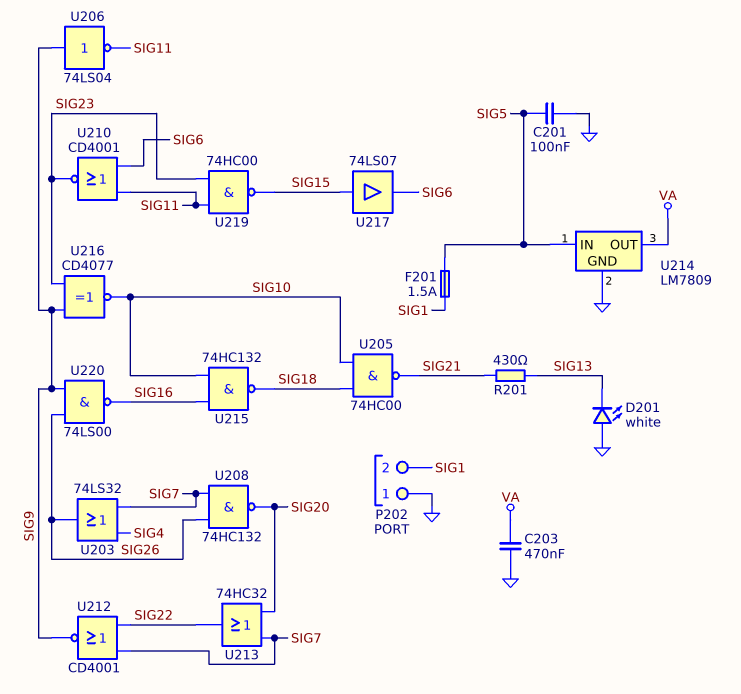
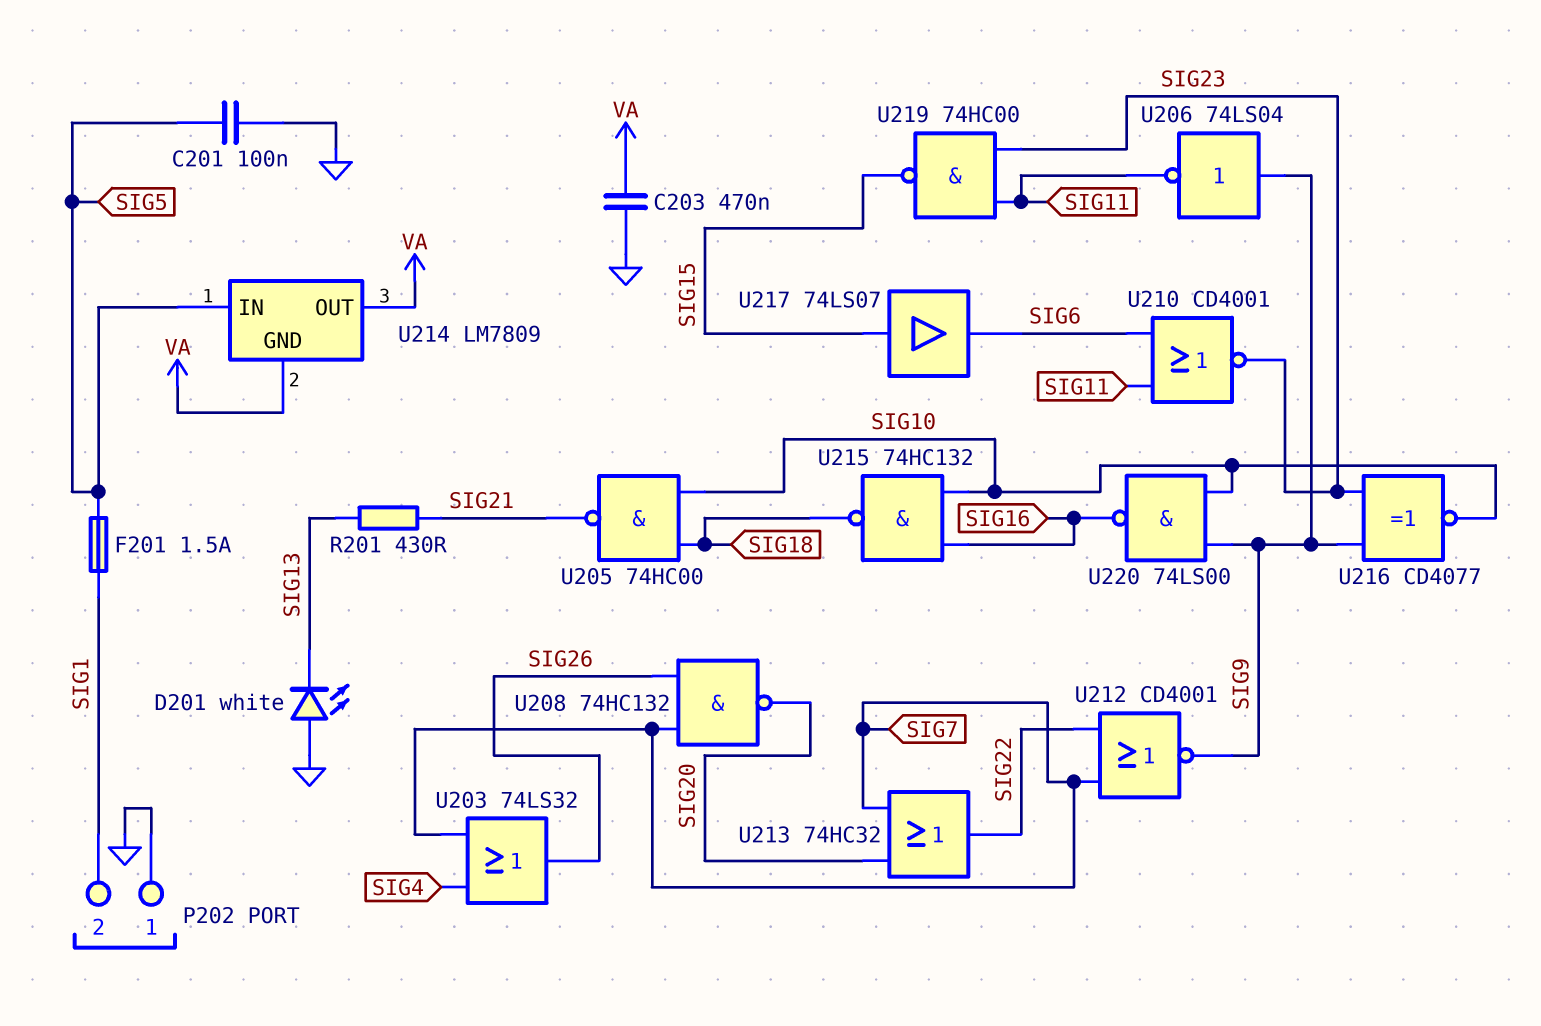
U214 pin GND: GND -> VA
U220: NAND 74LS00 (in SIG9, in SIG26, out SIG16) -> NAND 74LS00 (in SIG9, in SIG10, out SIG16)

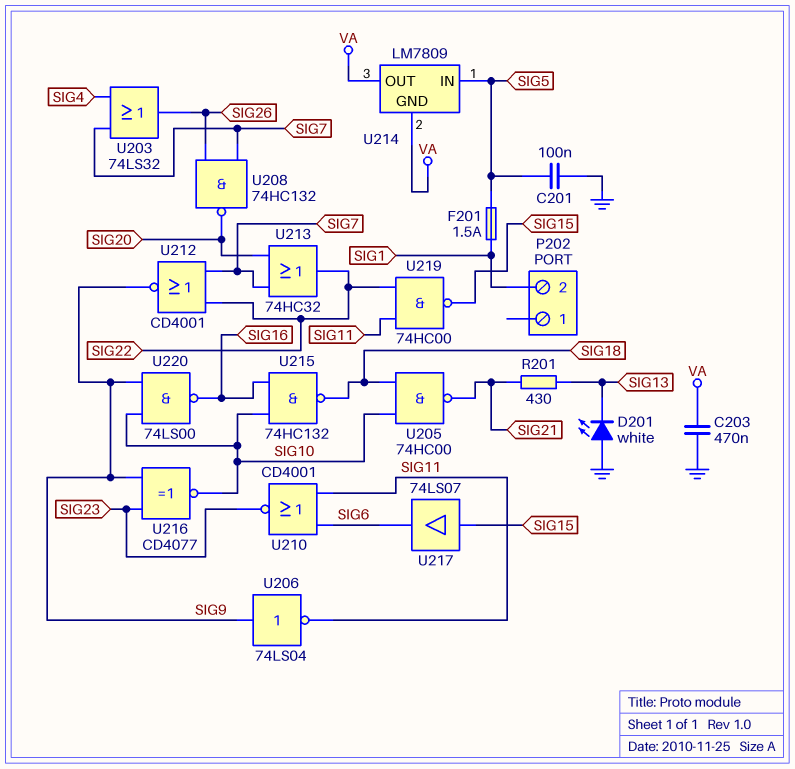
P202 pin 1: GND -> none
U219: NAND 74HC00 (in SIG11, in SIG23, out SIG15) -> NAND 74HC00 (in SIG11, in SIG22, out SIG15)

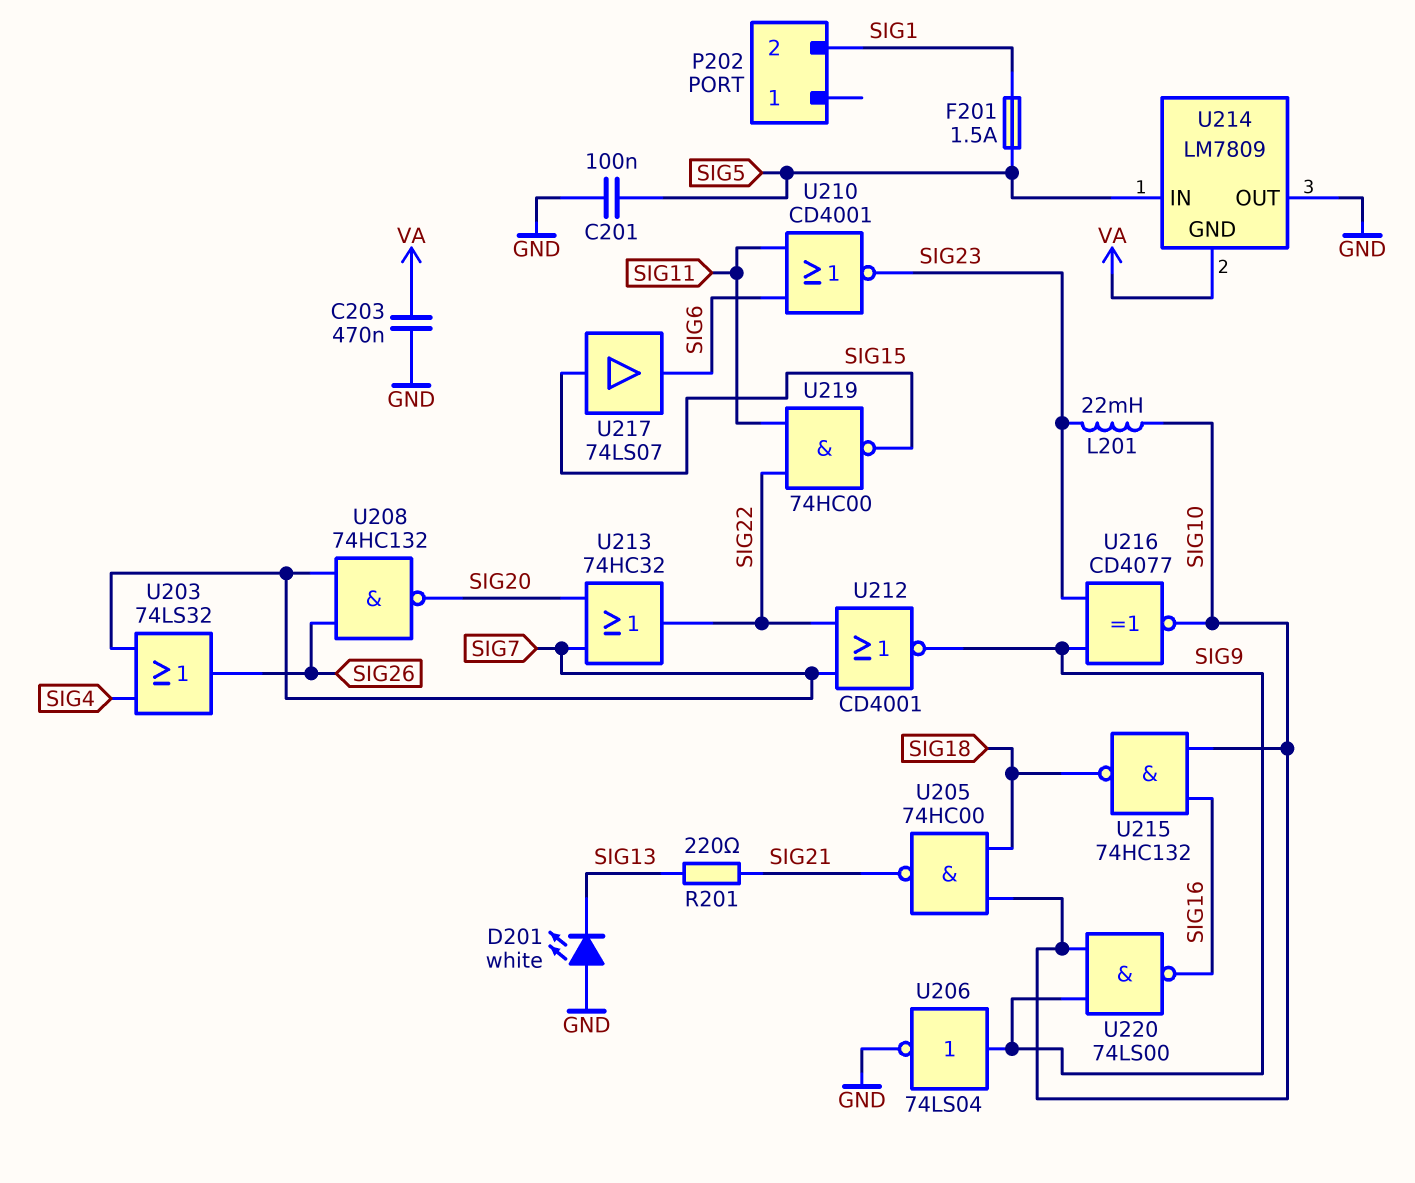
L201: none -> 22mH (SIG10, SIG23)
R201: 430 (SIG13, SIG21) -> 220 (SIG13, SIG21)
U206: NOT 74LS04 (in SIG9, out SIG11) -> NOT 74LS04 (in SIG9, out GND)
U214 pin OUT: VA -> GND

